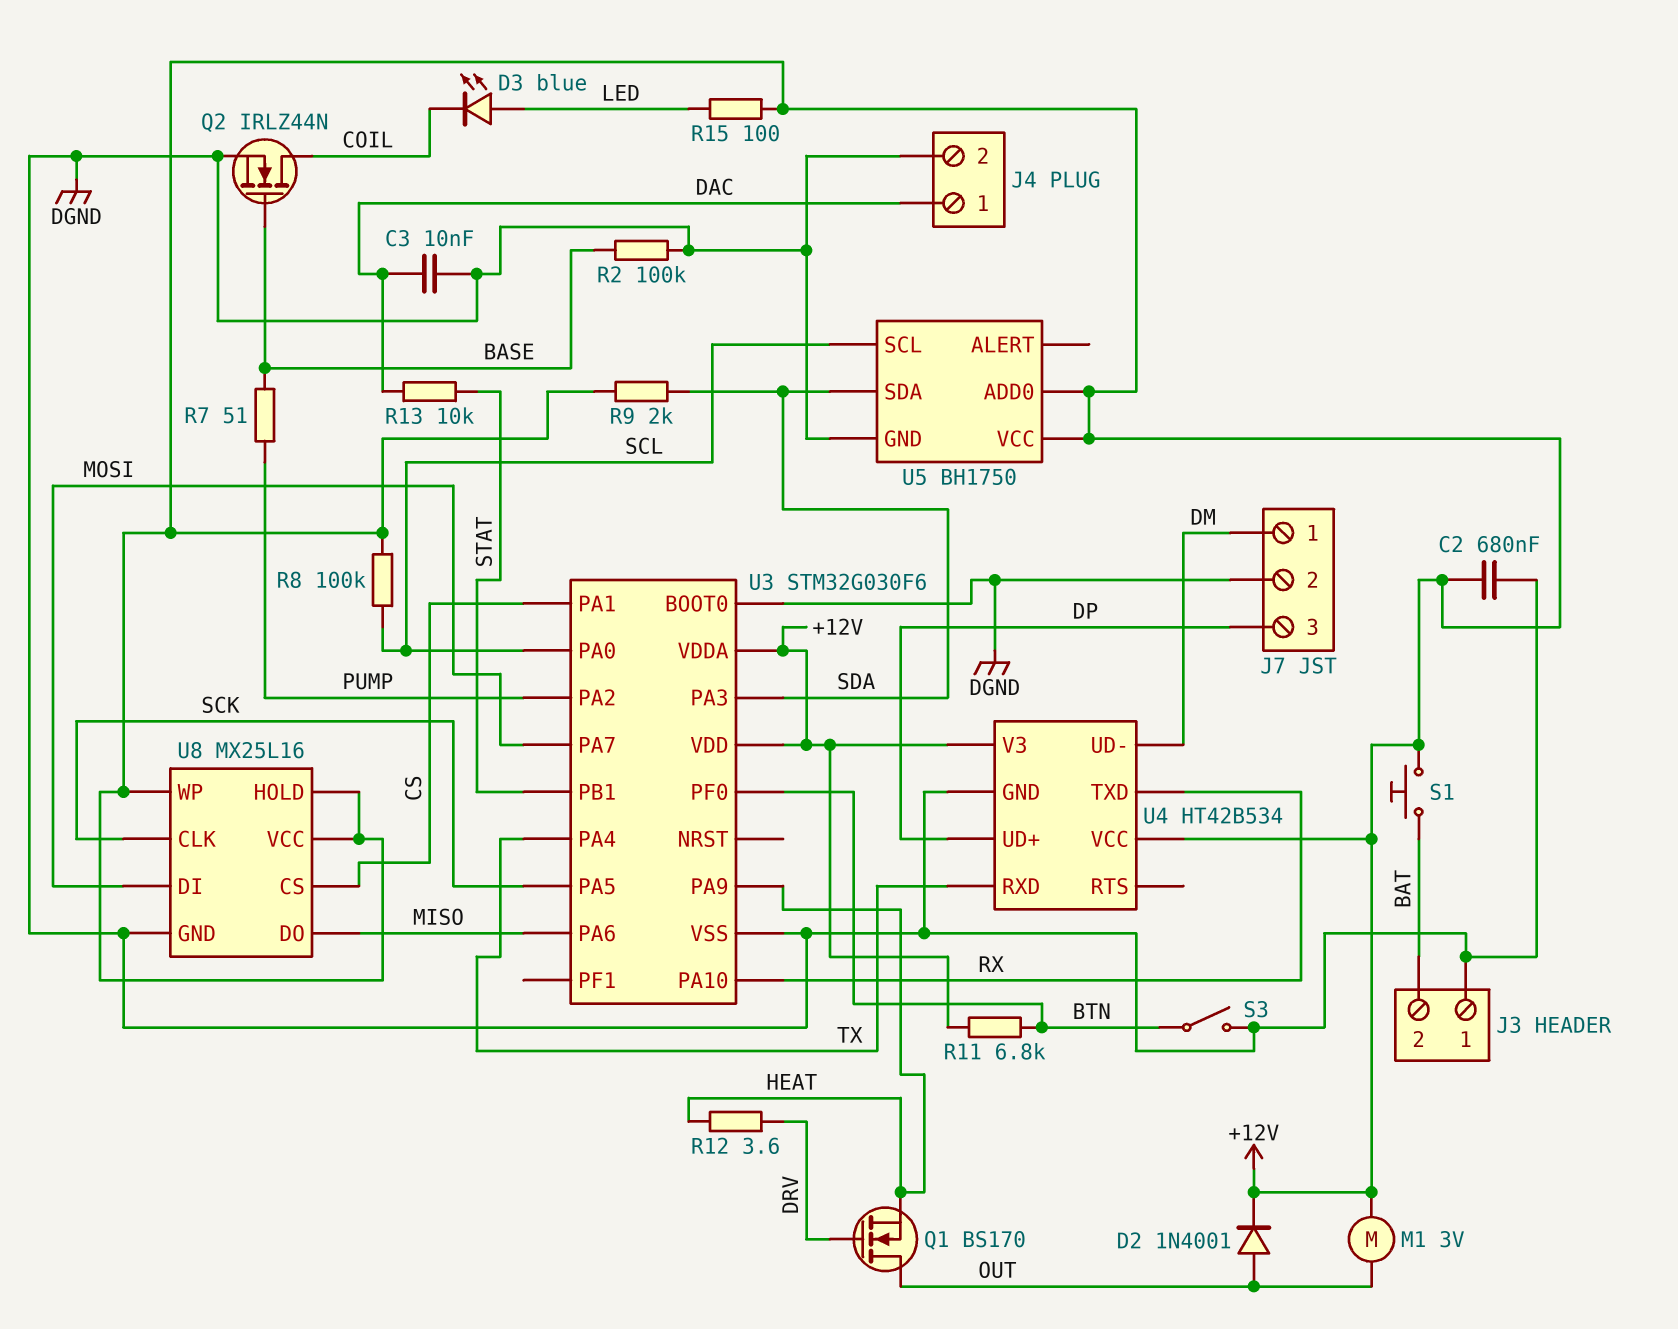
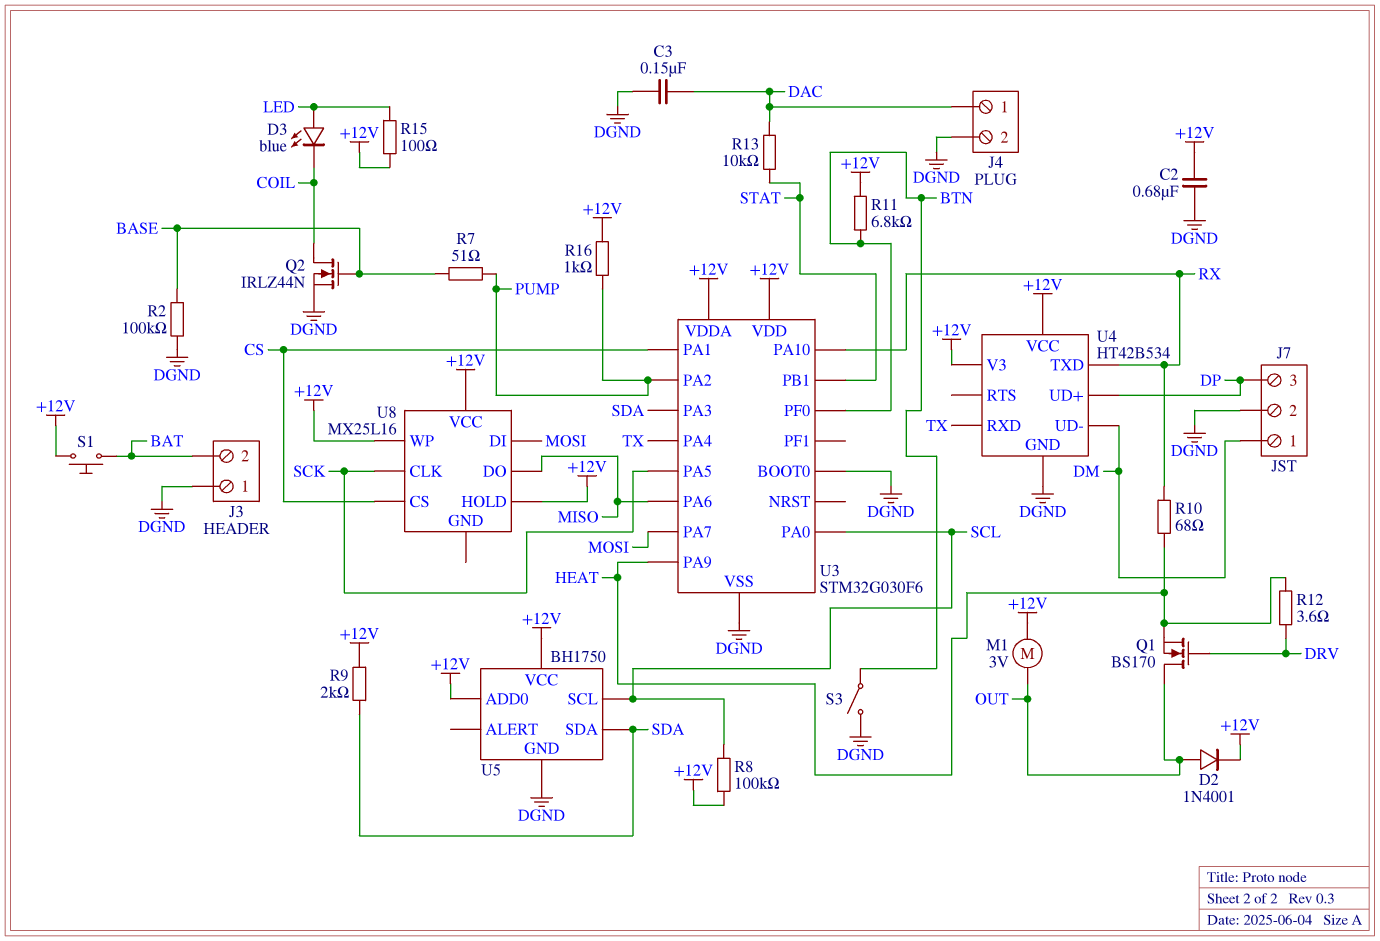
C3: 10nF (DAC, DGND) -> 150nF (DAC, DGND)
R10: none -> 68 (HEAT, RX)
R16: none -> 1k (+12V, PUMP)
U8 pin GND: DGND -> none

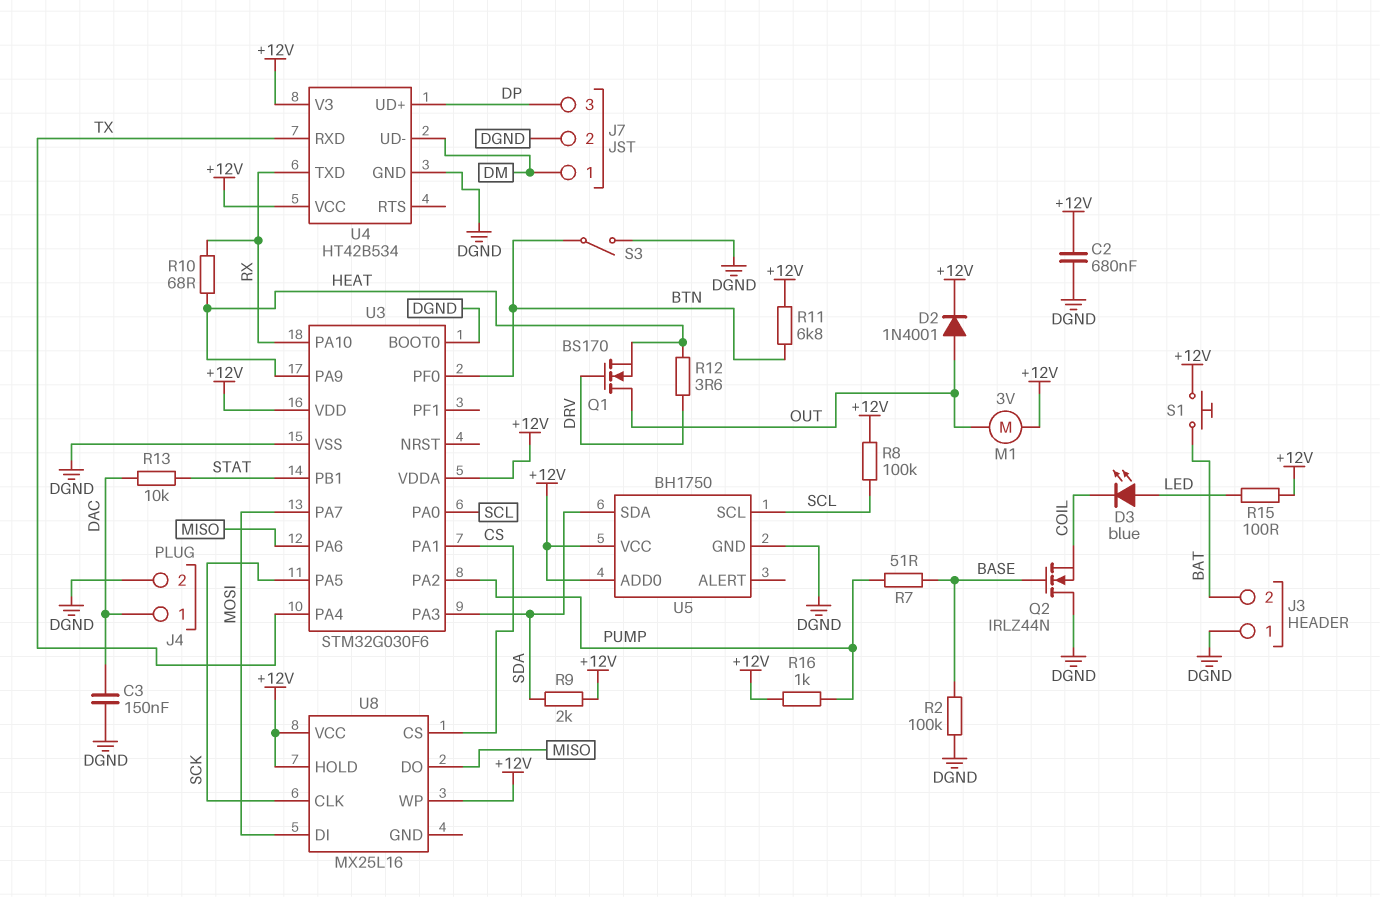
Q2: NMOS IRLZ44N (G BASE, D COIL, S DGND) -> NMOS IRLZ44N (G BASE, D DGND, S COIL)

